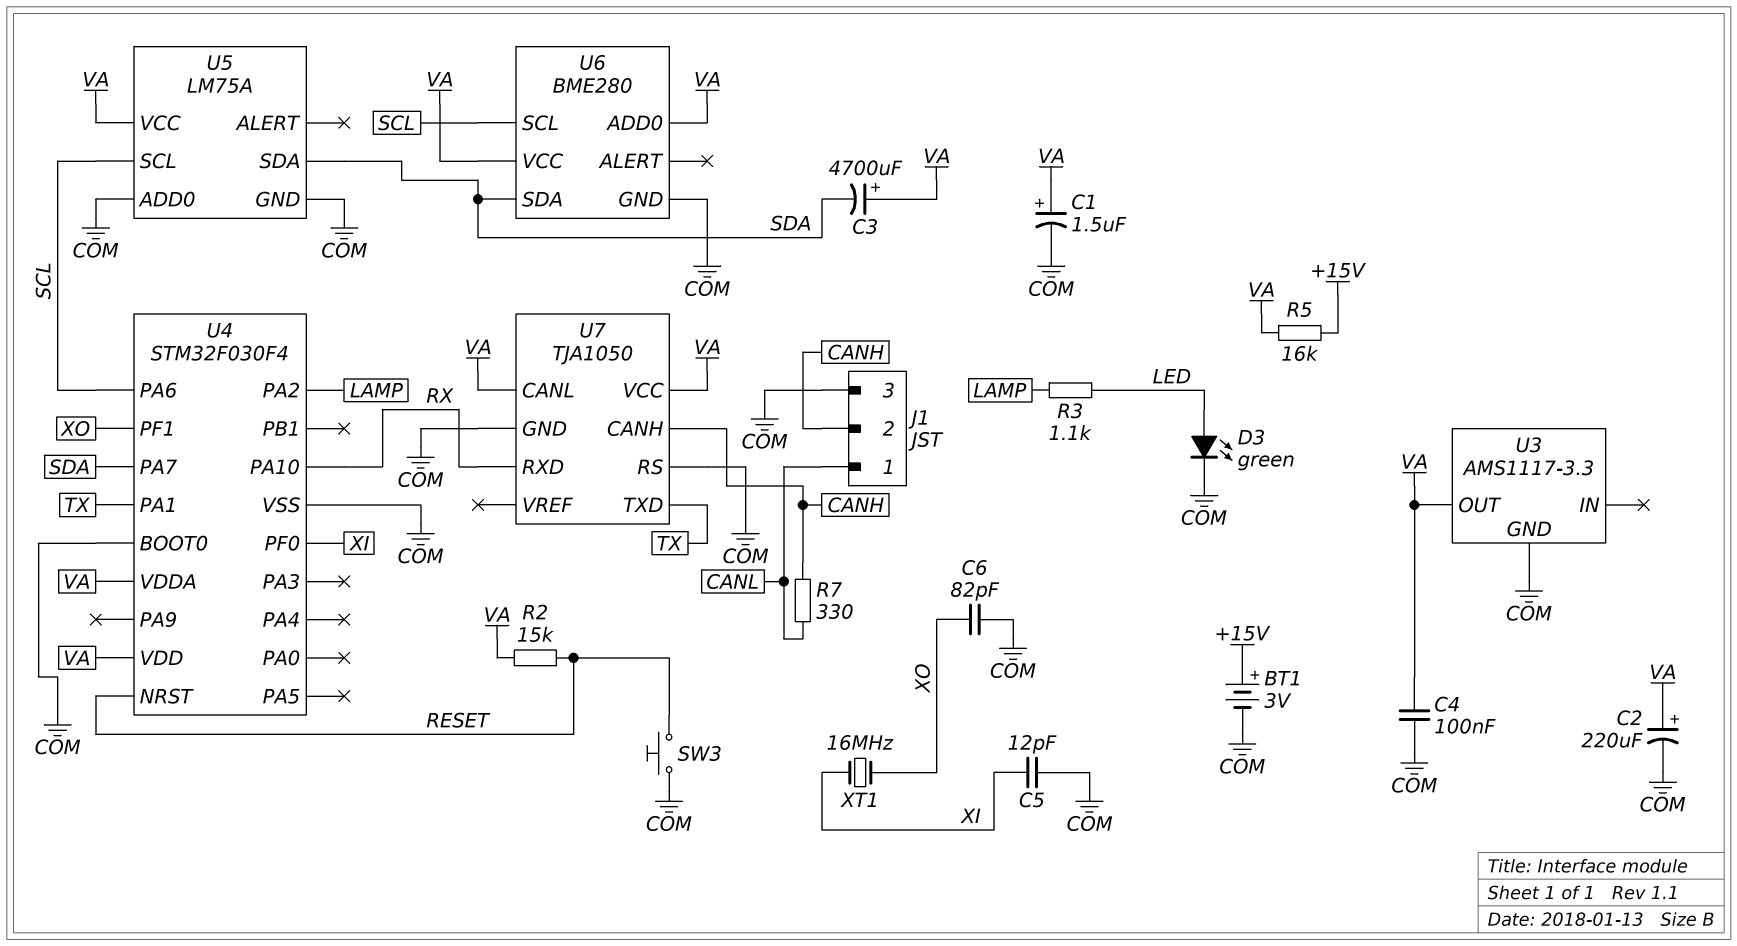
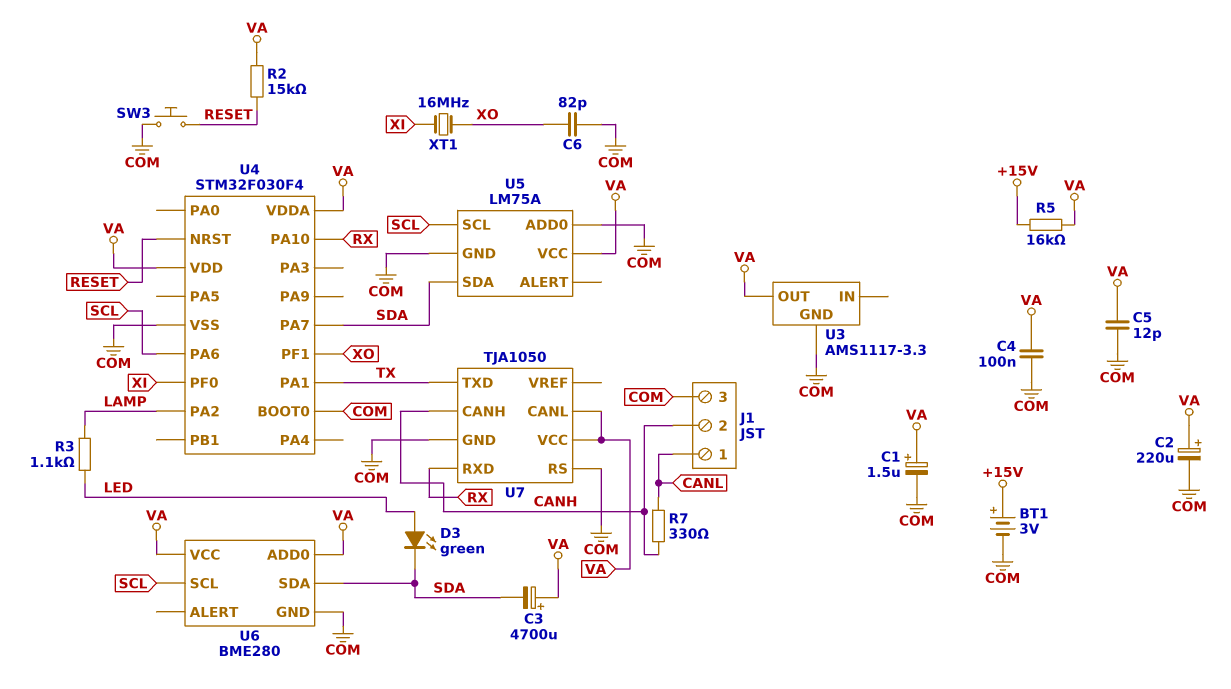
C5: 12pF (COM, XI) -> 12pF (COM, VA)
D3: LED green (A LED, K COM) -> LED green (A LED, K SDA)

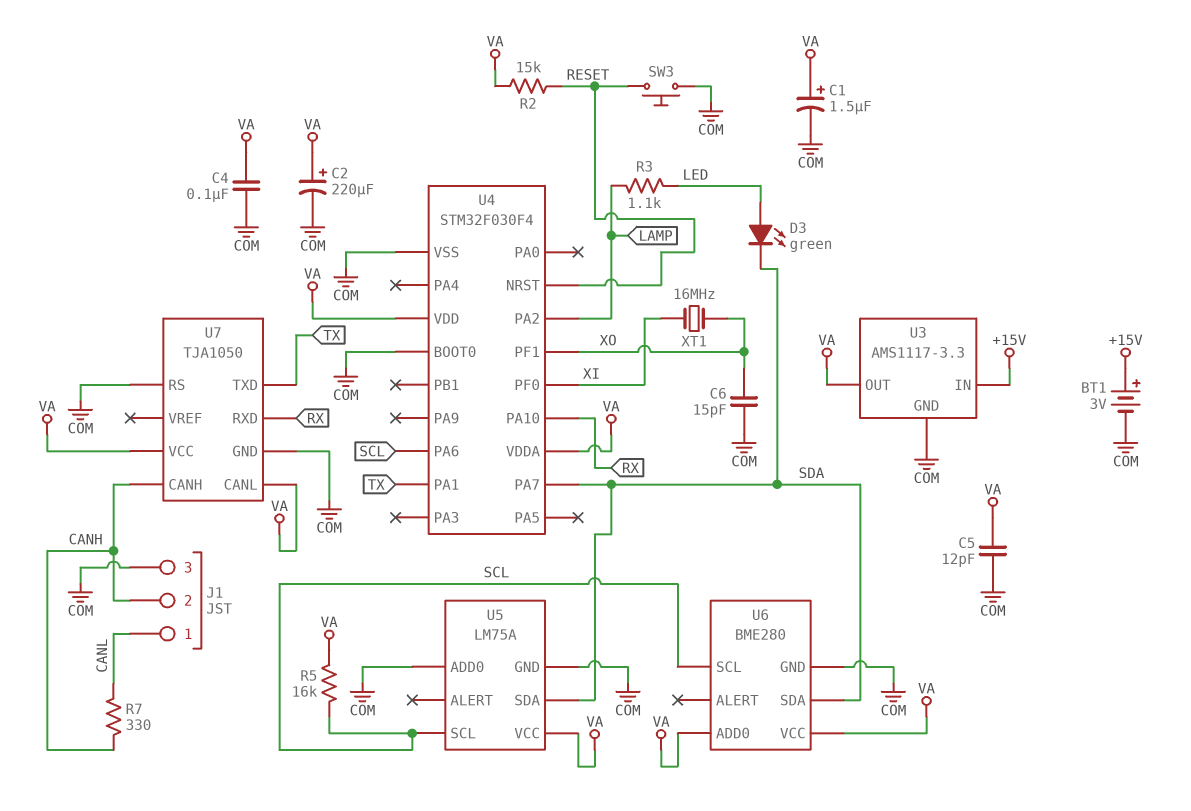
C3: 4700uF (plus VA, minus SDA) -> none
C6: 82pF (COM, XO) -> 15pF (COM, XO)
R5: 16k (+15V, VA) -> 16k (SCL, VA)
U3 pin IN: none -> +15V

